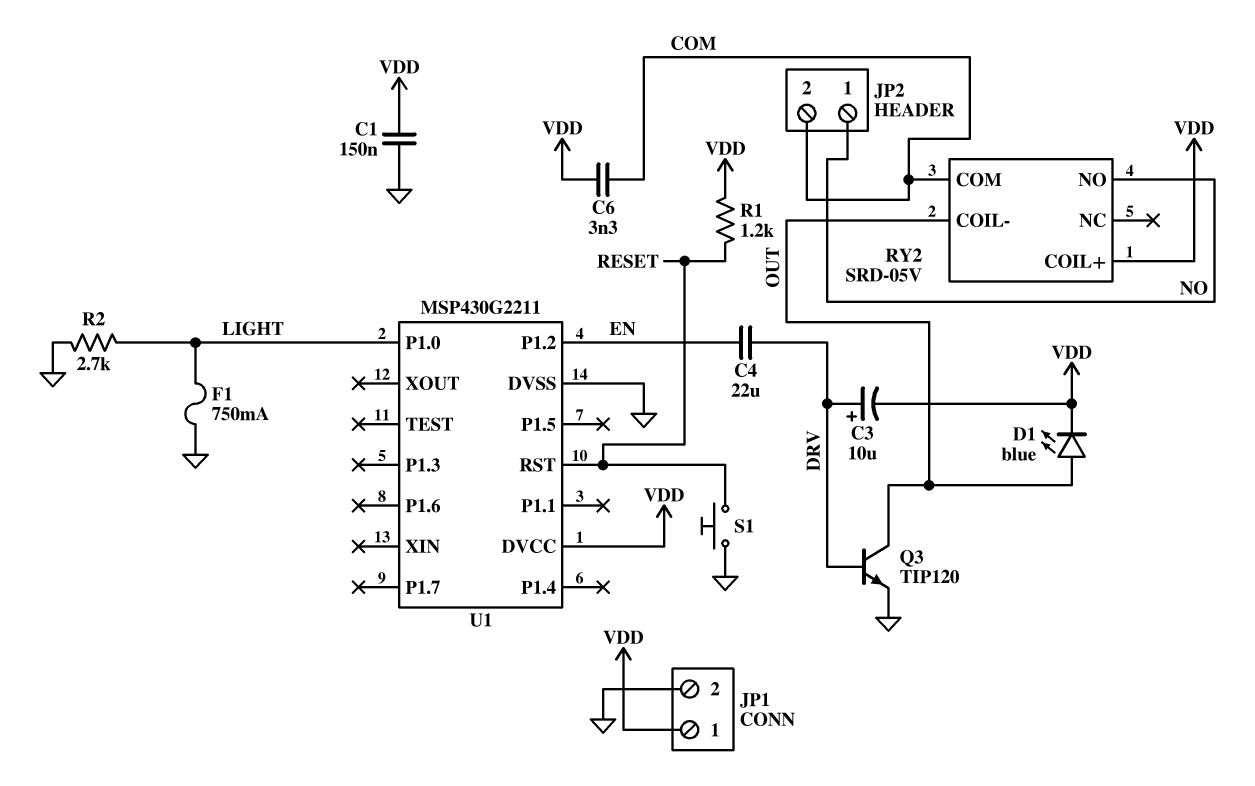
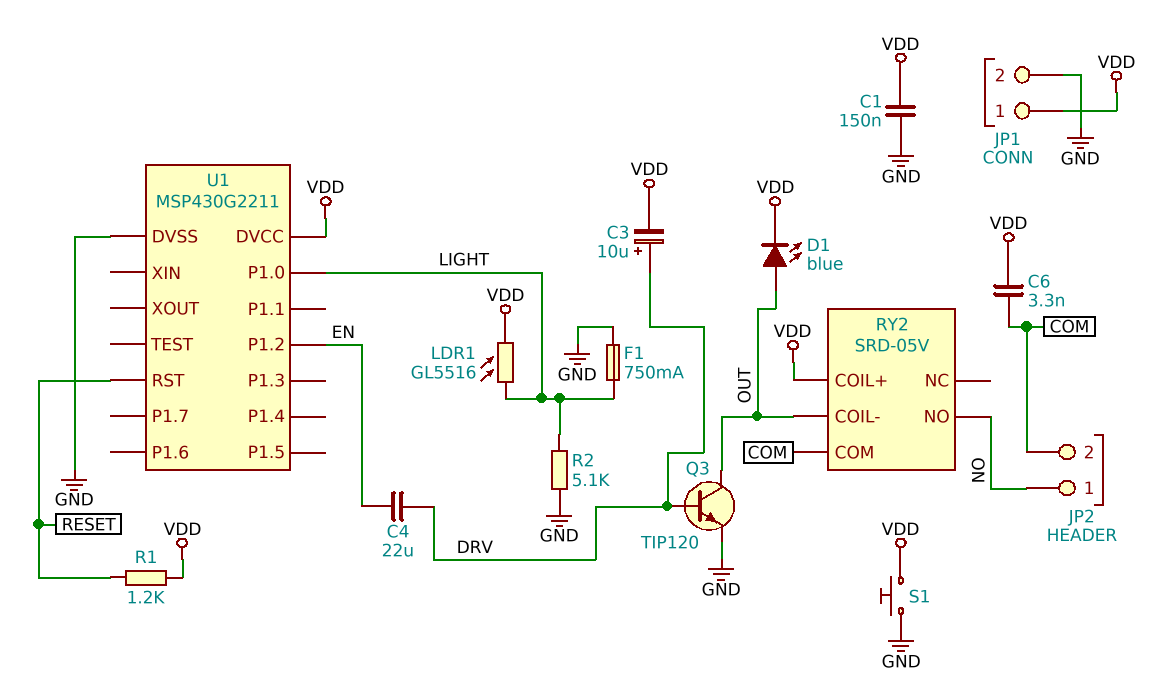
LDR1: none -> GL5516 (LIGHT, VDD)
R2: 2.7k (GND, LIGHT) -> 5.1k (GND, LIGHT)
S1: button (GND, RESET) -> button (GND, VDD)

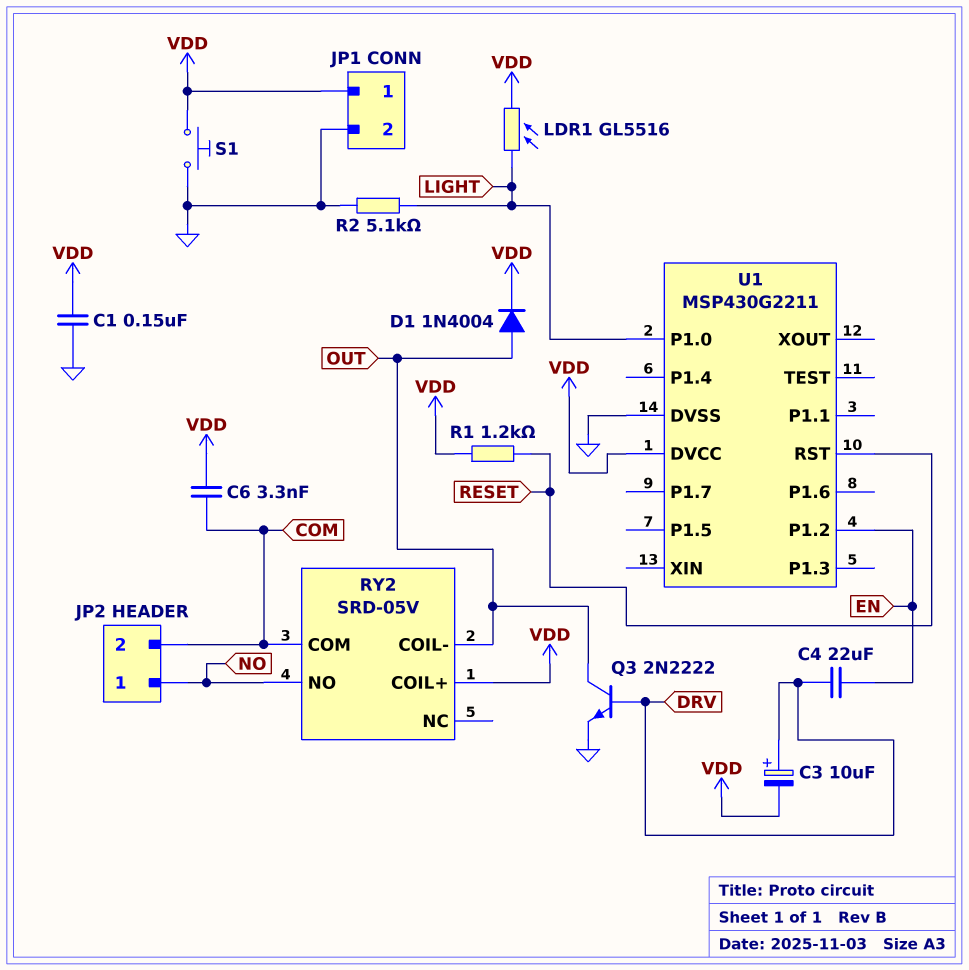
D1: LED blue (A OUT, K VDD) -> diode 1N4004 (A OUT, K VDD)
F1: 750mA (GND, LIGHT) -> none
Q3: NPN TIP120 (B DRV, C OUT, E GND) -> NPN 2N2222 (B DRV, C OUT, E GND)

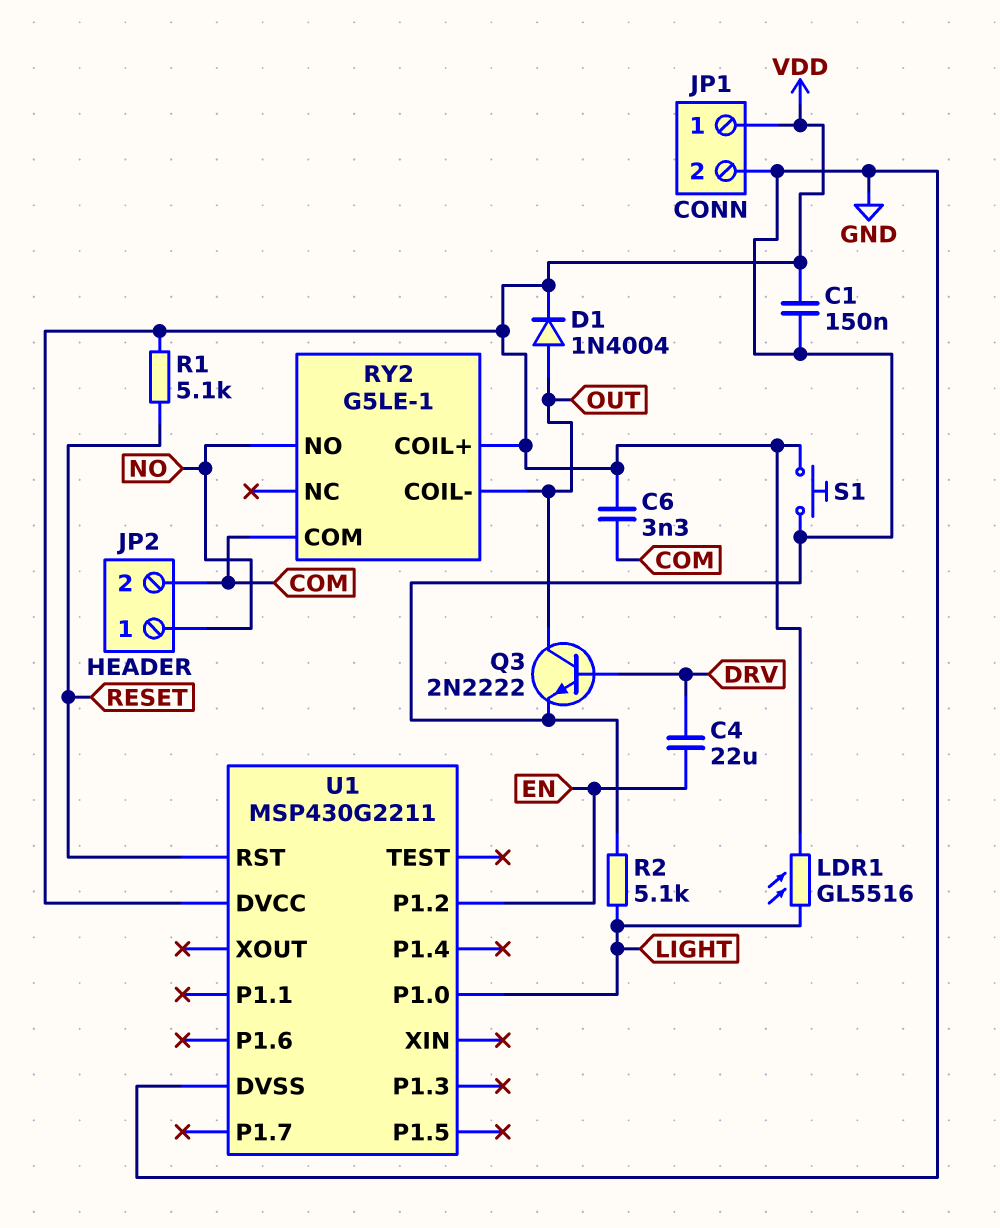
C3: 10uF (plus DRV, minus VDD) -> none
R1: 1.2k (RESET, VDD) -> 5.1k (RESET, VDD)
RY2: SRD-05V -> G5LE-1

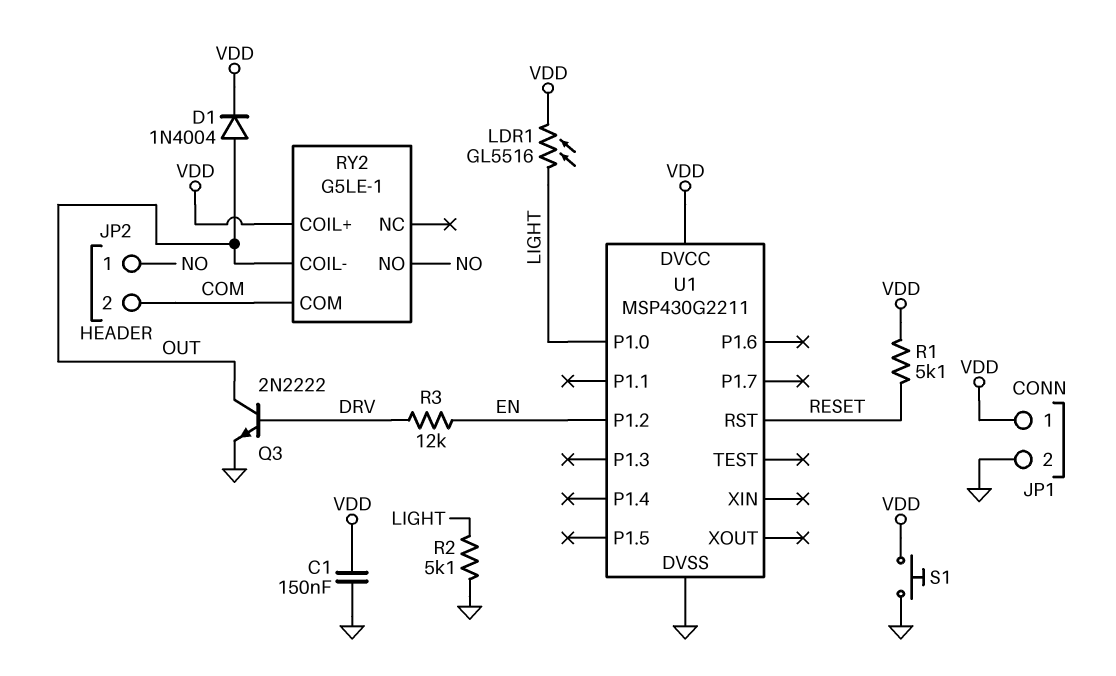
C4: 22uF (DRV, EN) -> none
C6: 3.3nF (COM, VDD) -> none
R3: none -> 12k (DRV, EN)

